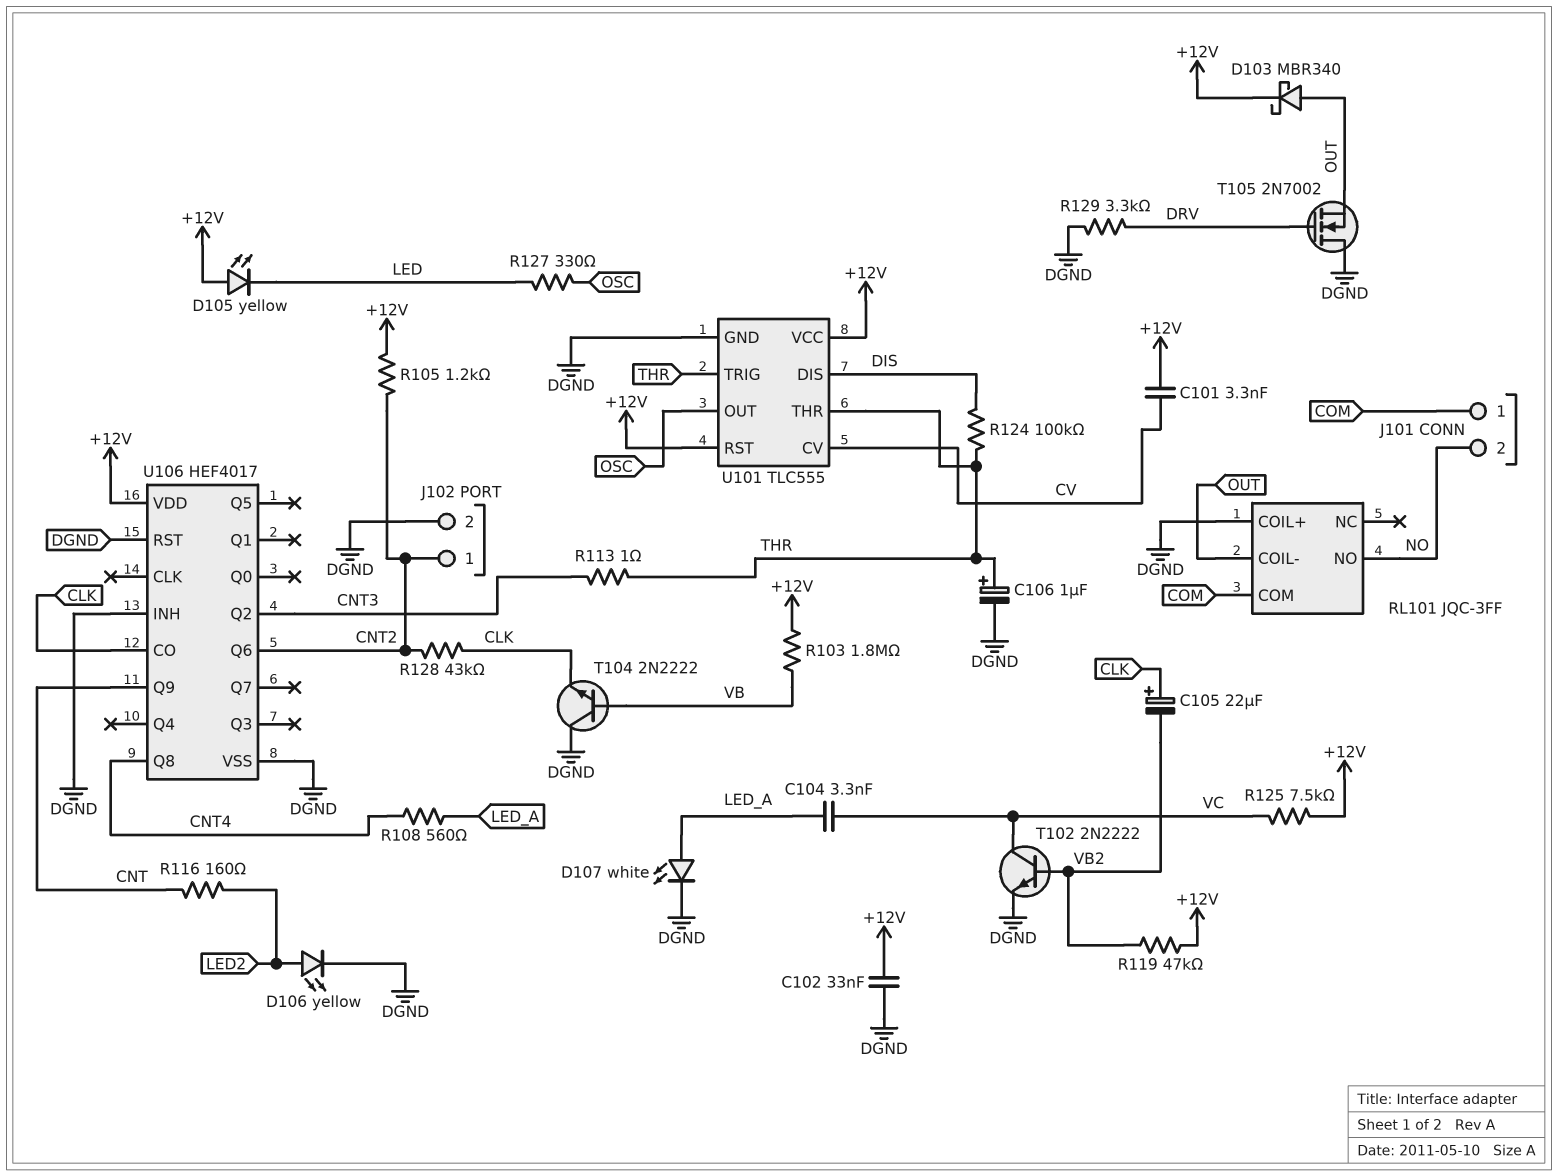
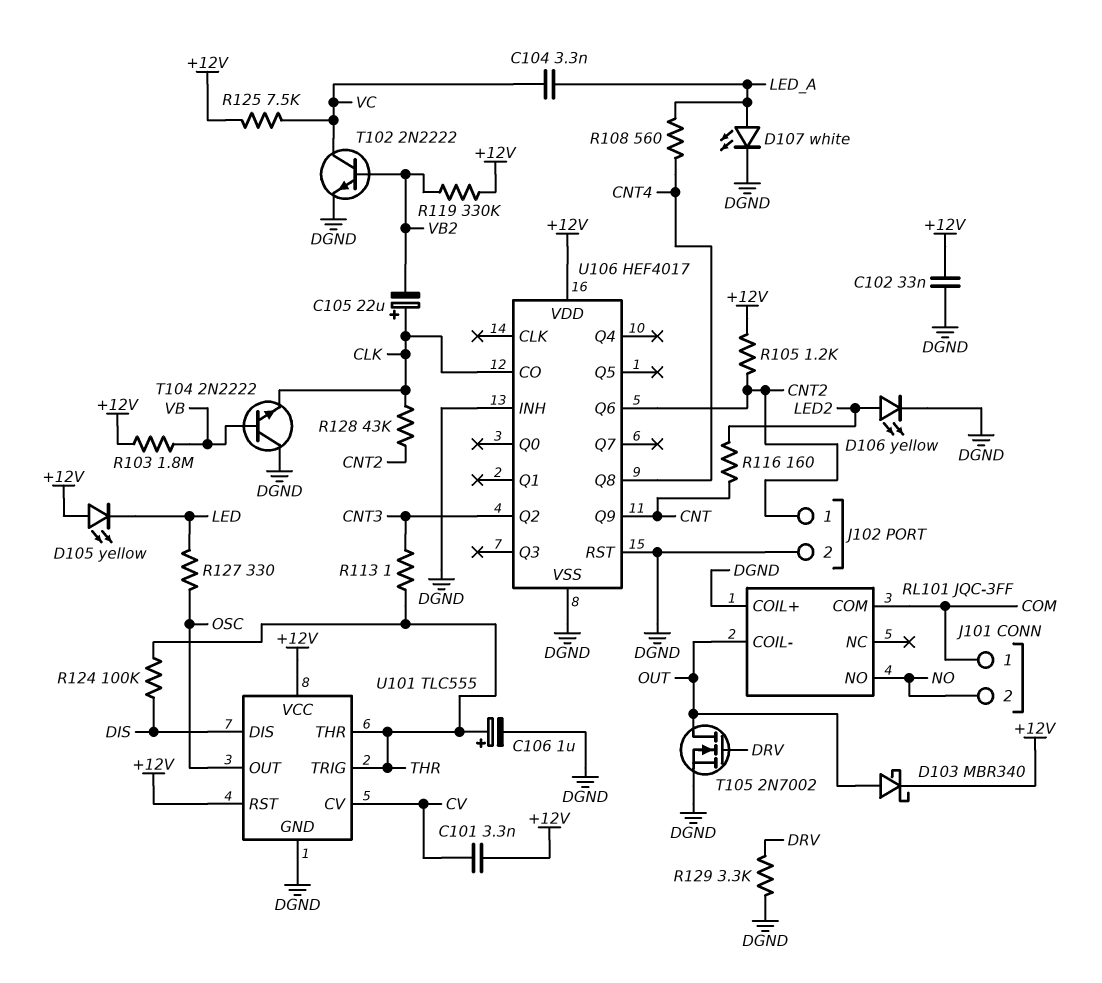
R119: 47k (+12V, VB2) -> 330k (+12V, VB2)
T105: NMOS 2N7002 (G DRV, D DGND, S OUT) -> NMOS 2N7002 (G DRV, D OUT, S DGND)

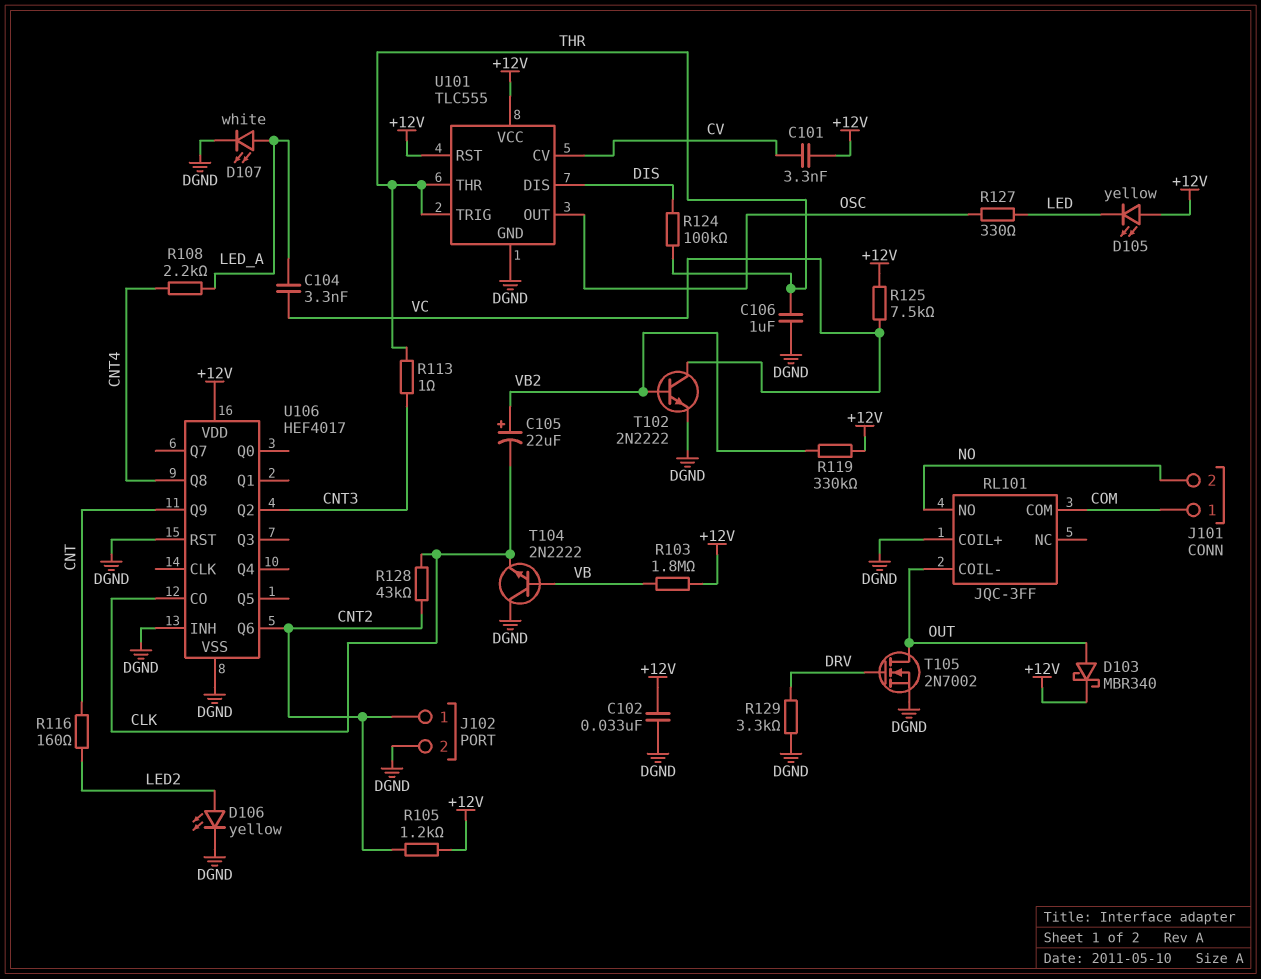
C105: 22uF (plus CLK, minus VB2) -> 22uF (plus VB2, minus CLK)
C106: 1uF (plus THR, minus DGND) -> 1uF (DGND, THR)
R108: 560 (CNT4, LED_A) -> 2.2k (CNT4, LED_A)

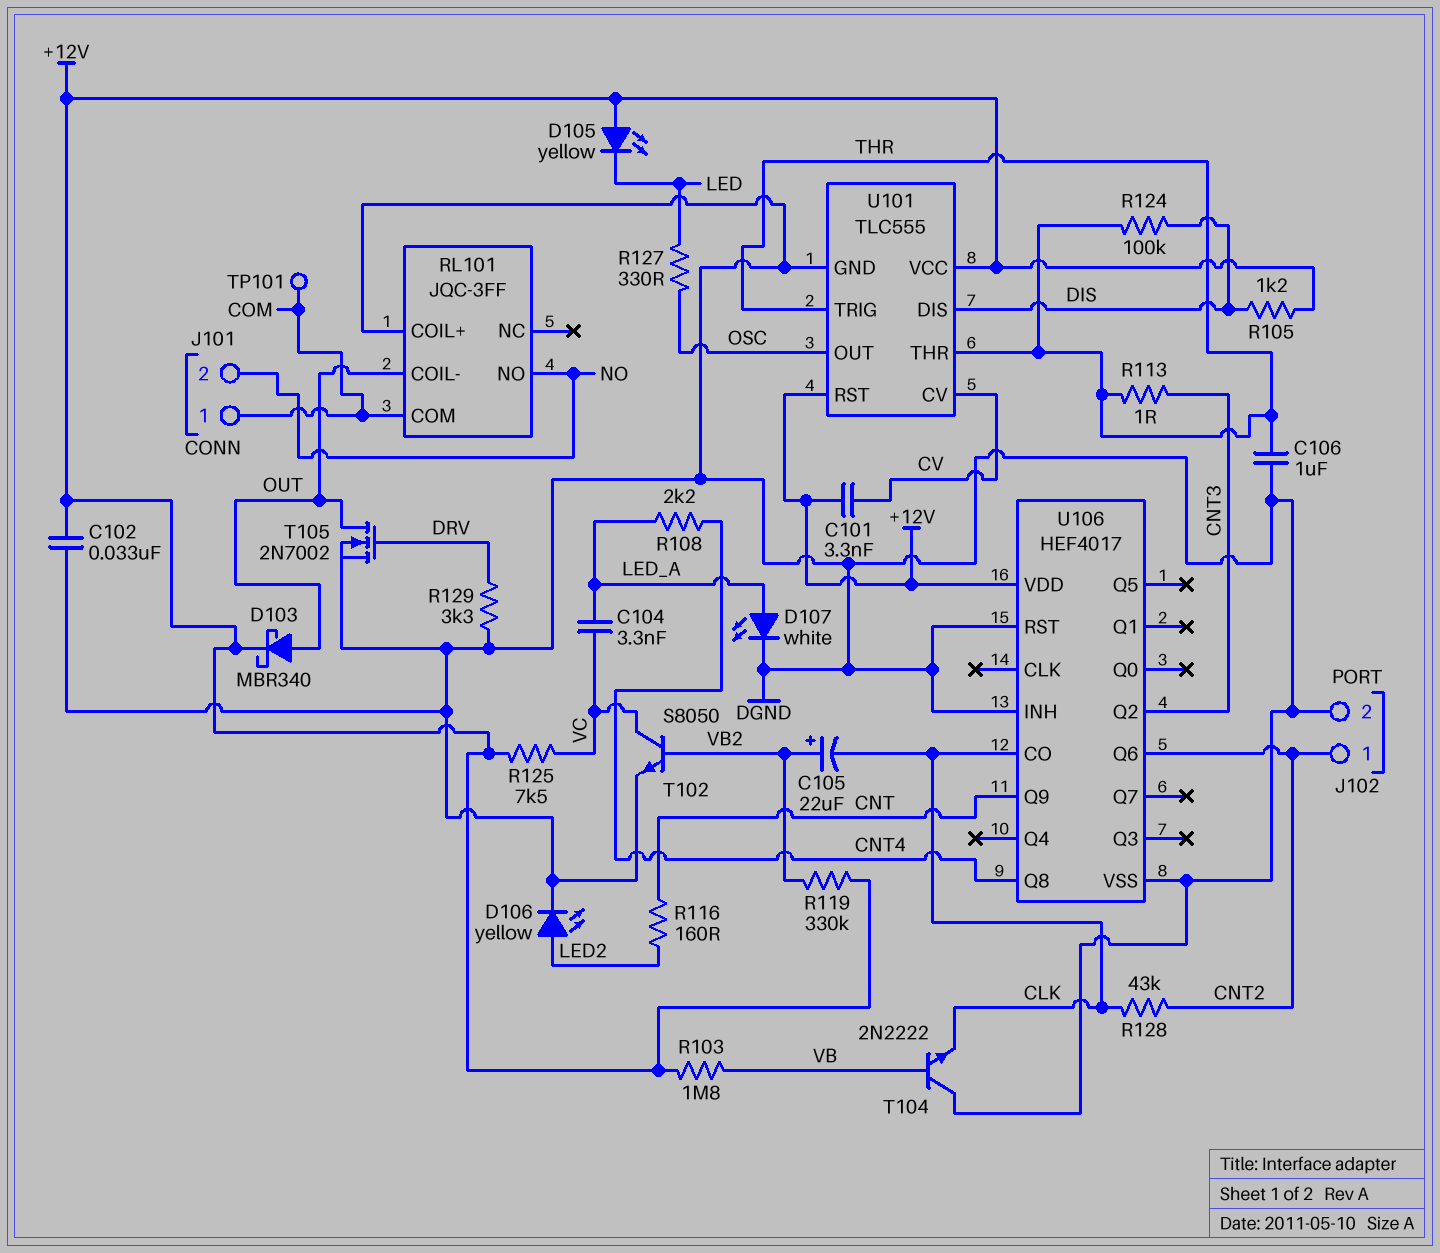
R105: 1.2k (+12V, CNT2) -> 1.2k (+12V, DIS)
T102: NPN 2N2222 (B VB2, C VC, E DGND) -> NPN S8050 (B VB2, C VC, E DGND)
TP101: none -> test point (COM)

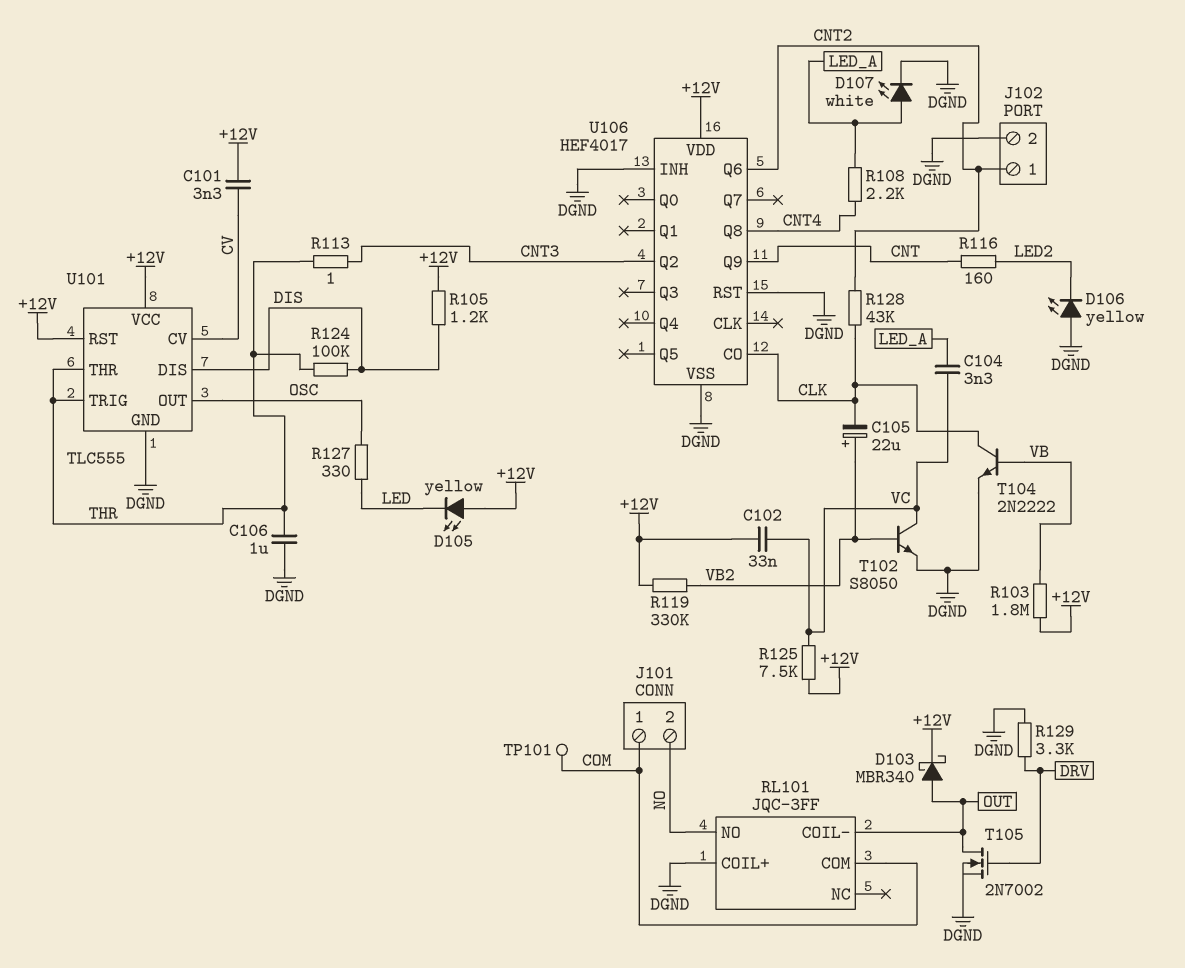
C102: 33nF (+12V, DGND) -> 33nF (+12V, VC)
D106: LED yellow (A LED2, K DGND) -> LED yellow (A DGND, K LED2)
T104: NPN 2N2222 (B VB, C DGND, E CLK) -> NPN 2N2222 (B VB, C CLK, E DGND)

